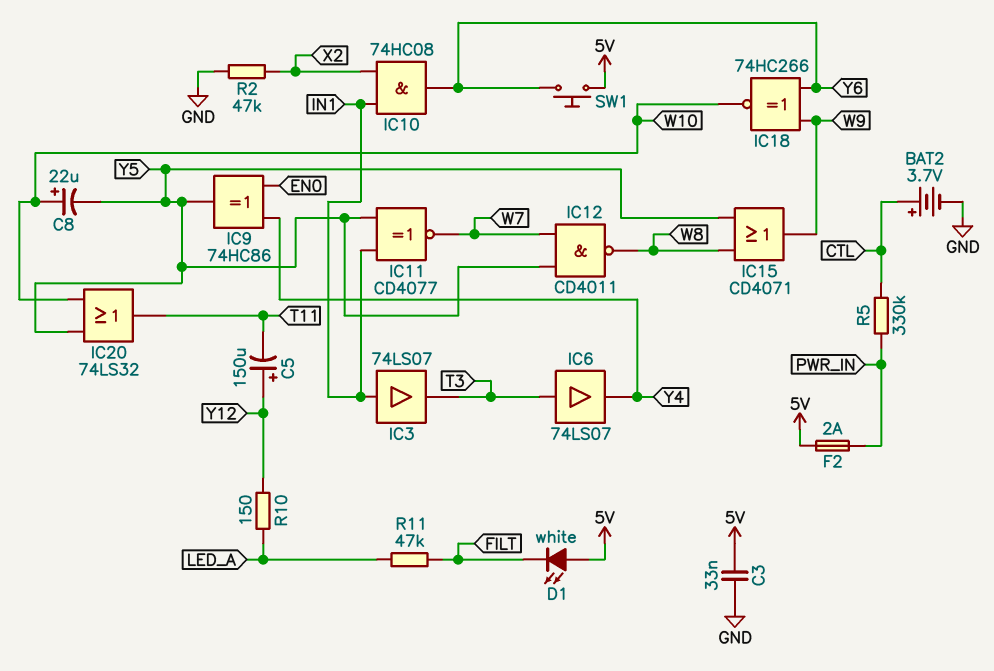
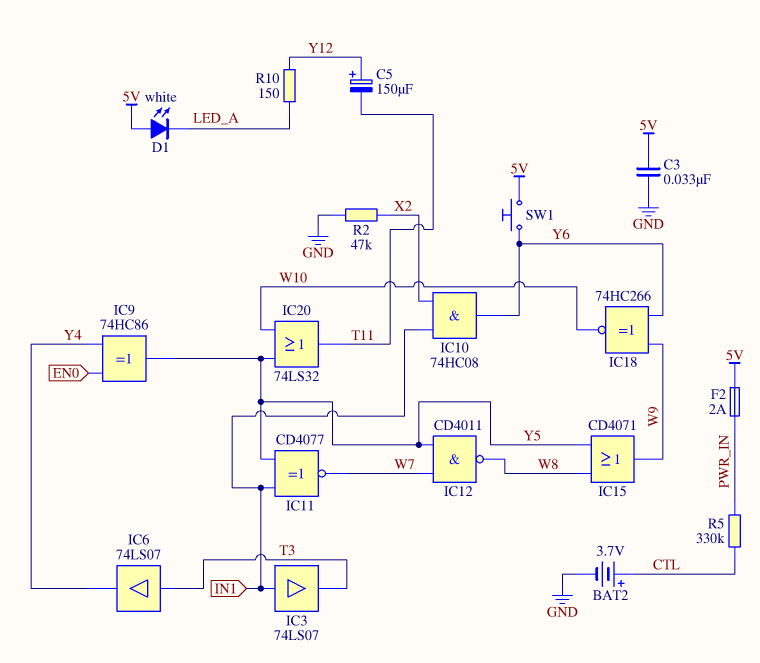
C8: 22uF (plus W10, minus Y5) -> none
D1: LED white (A 5V, K FILT) -> LED white (A 5V, K LED_A)
R11: 47k (FILT, LED_A) -> none

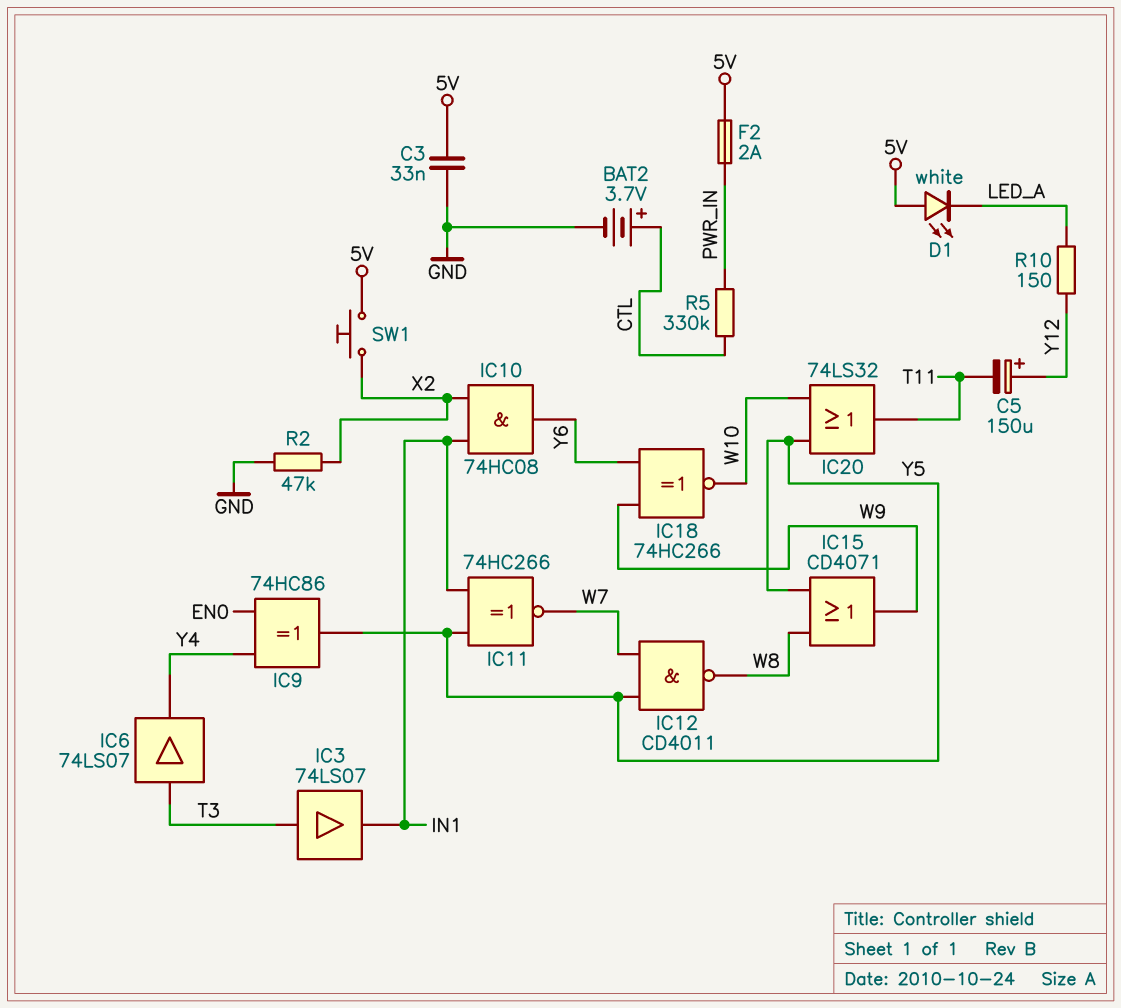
IC3: buffer 74LS07 (in IN1, out T3) -> buffer 74LS07 (in T3, out IN1)
IC11: XNOR CD4077 (in IN1, in Y5, out W7) -> XNOR 74HC266 (in IN1, in Y5, out W7)
SW1: button (5V, Y6) -> button (5V, X2)

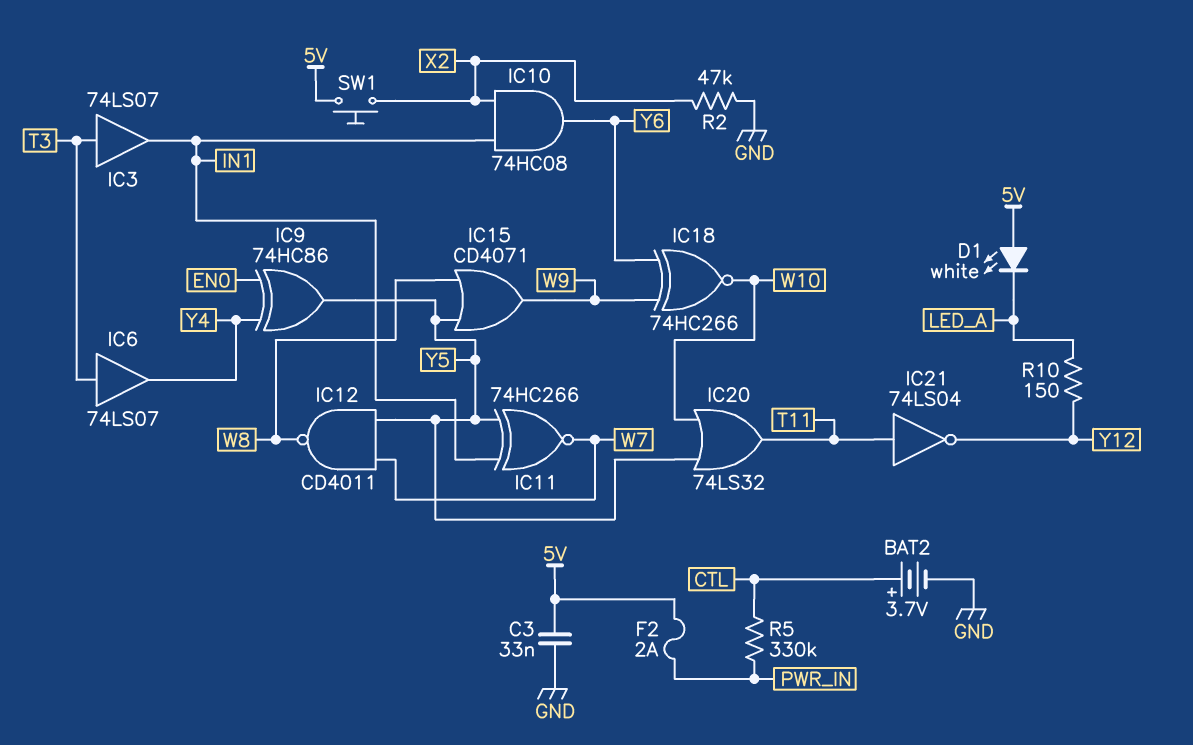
C5: 150uF (plus Y12, minus T11) -> none
IC21: none -> NOT 74LS04 (in T11, out Y12)

